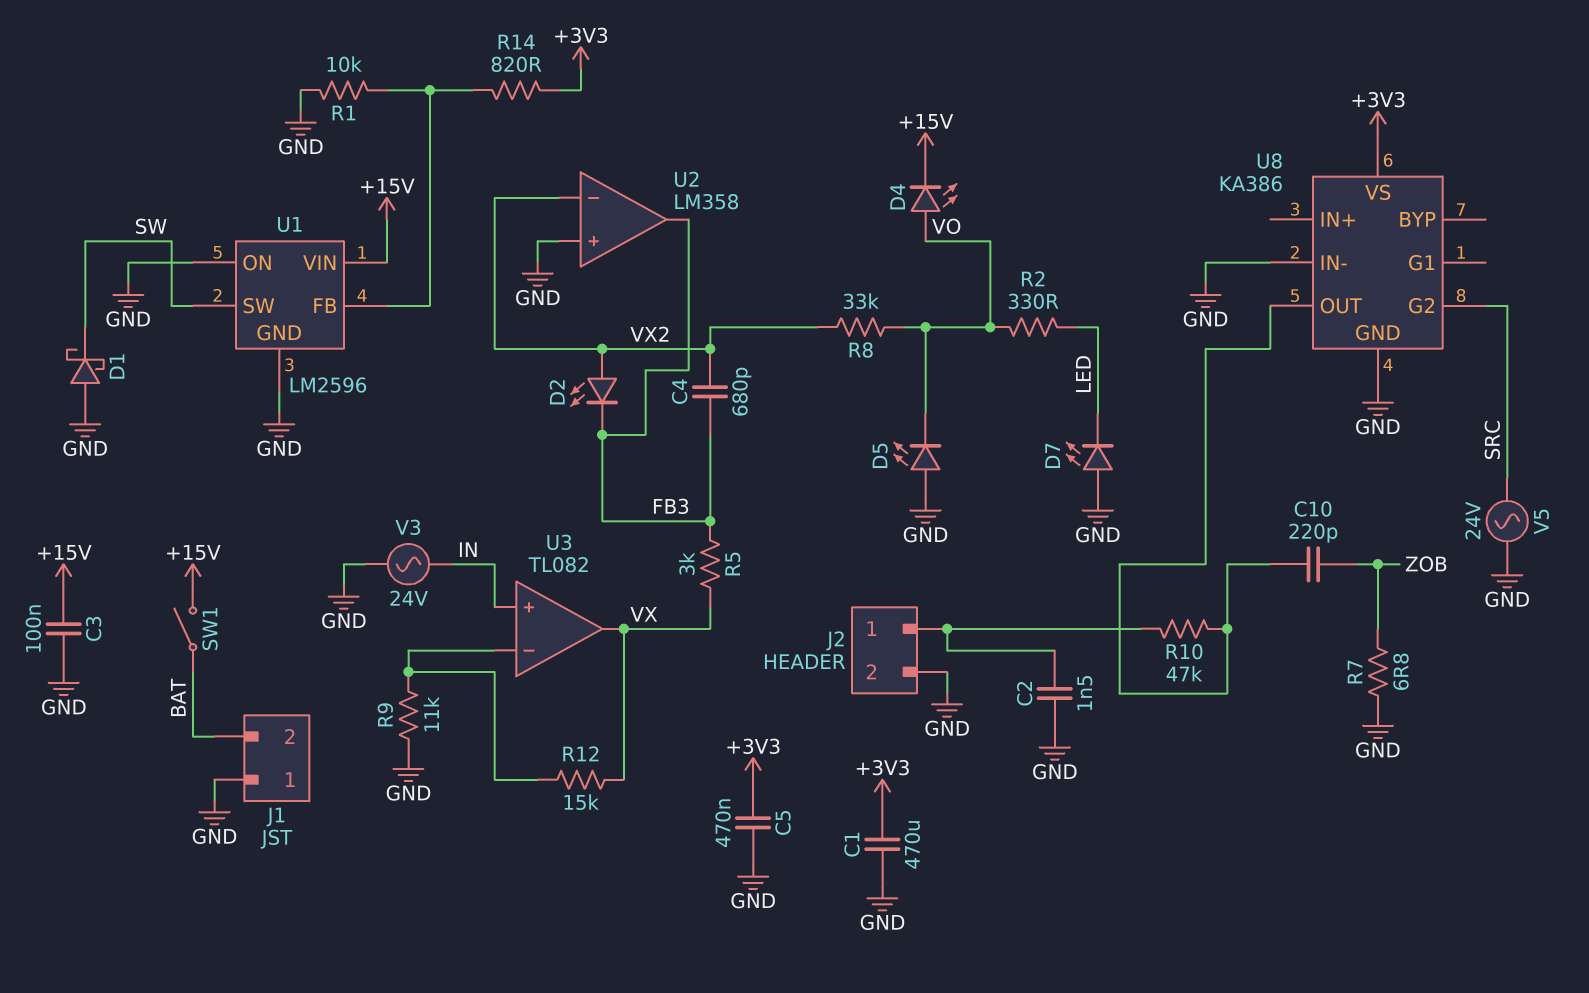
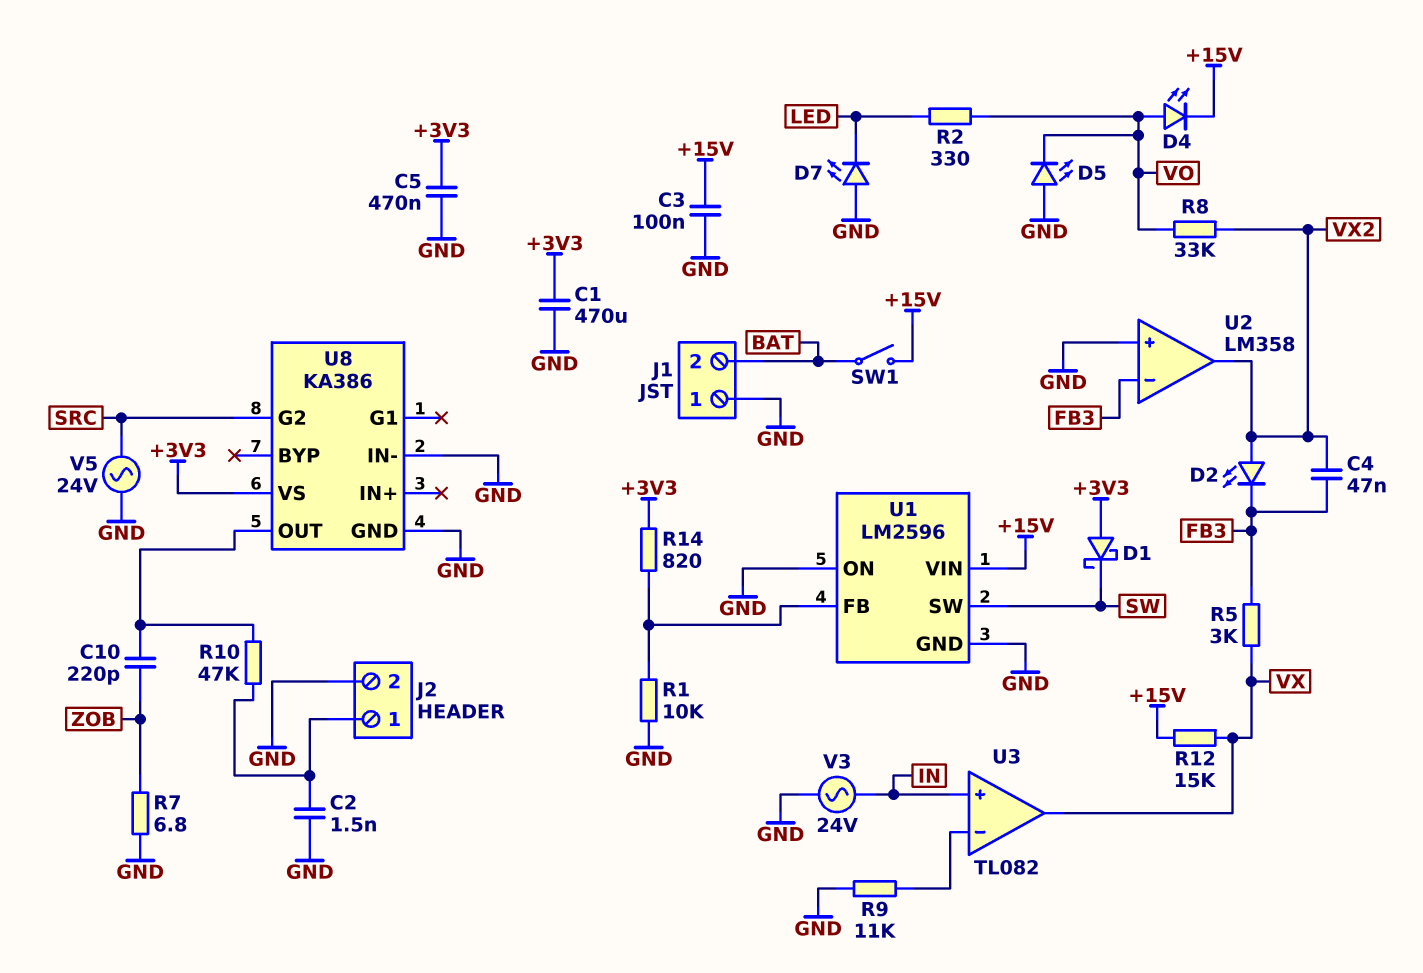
C4: 680pF (FB3, VX2) -> 47nF (FB3, VX2)
D1: schottky (A GND, K SW) -> schottky (A +3V3, K SW)
R12: 15k (U3/in-, VX) -> 15k (+15V, VX)
U2 pin in-: VX2 -> FB3
U2 pin out: FB3 -> VX2

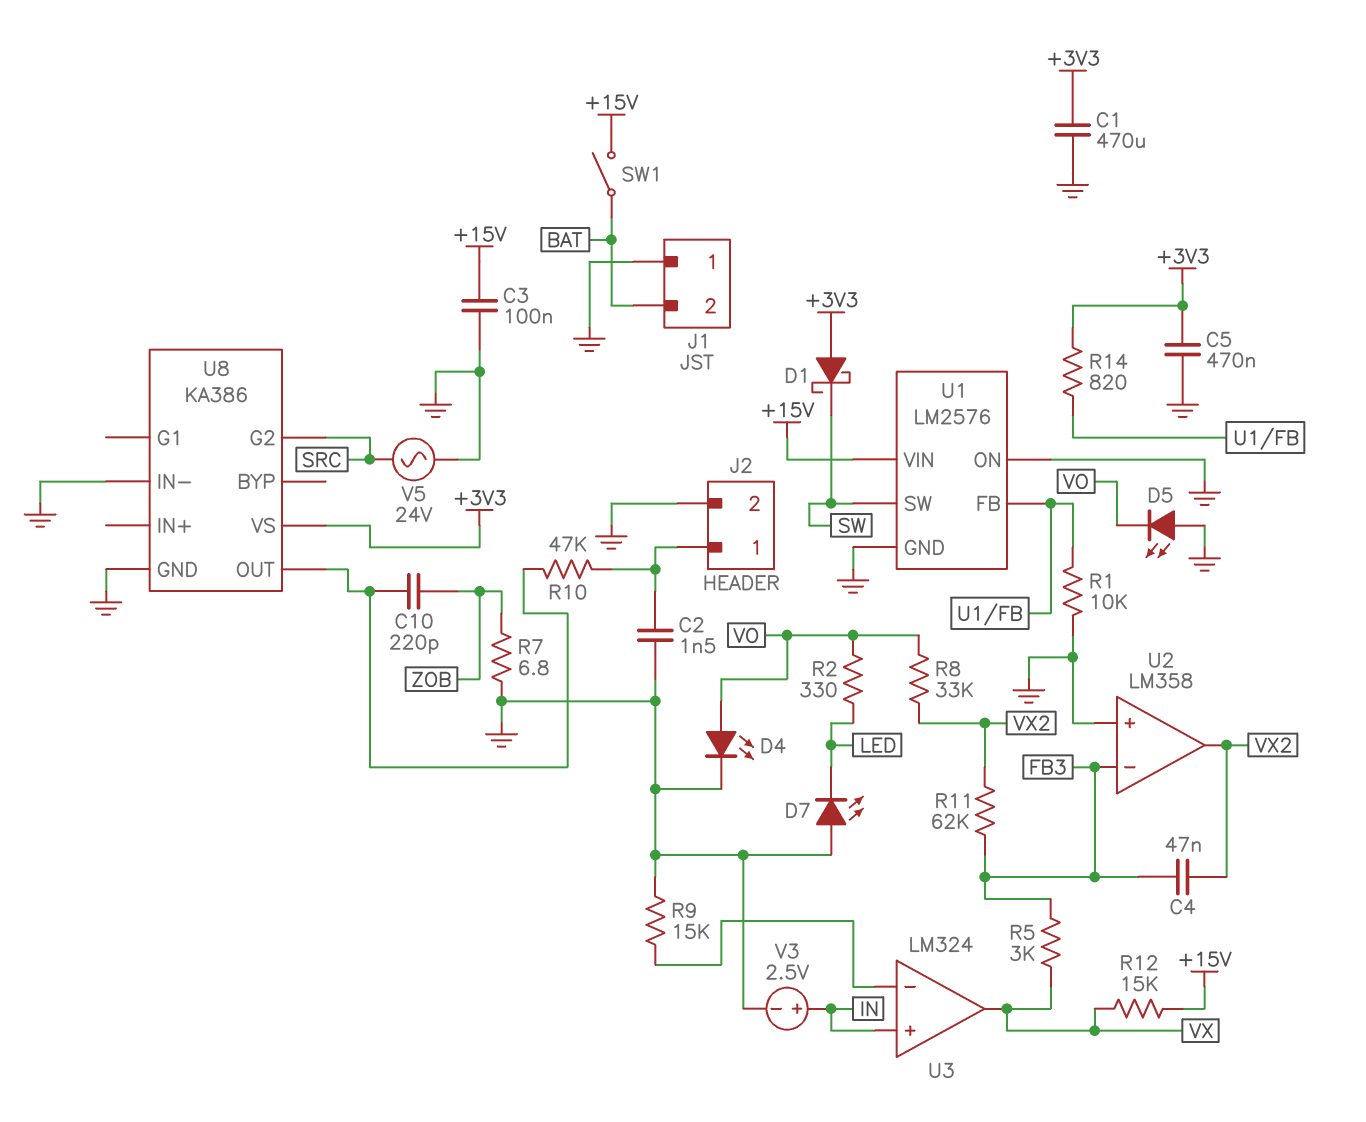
D2: LED (A VX2, K FB3) -> none
D4: LED (A VO, K +15V) -> LED (A VO, K GND)
R9: 11k (GND, U3/in-) -> 15k (GND, U3/in-)
R11: none -> 62k (FB3, VX2)
U1: LM2596 -> LM2576
U3: TL082 -> LM324
V3: AC 24V (GND, IN) -> 2.5V (plus IN, minus GND)

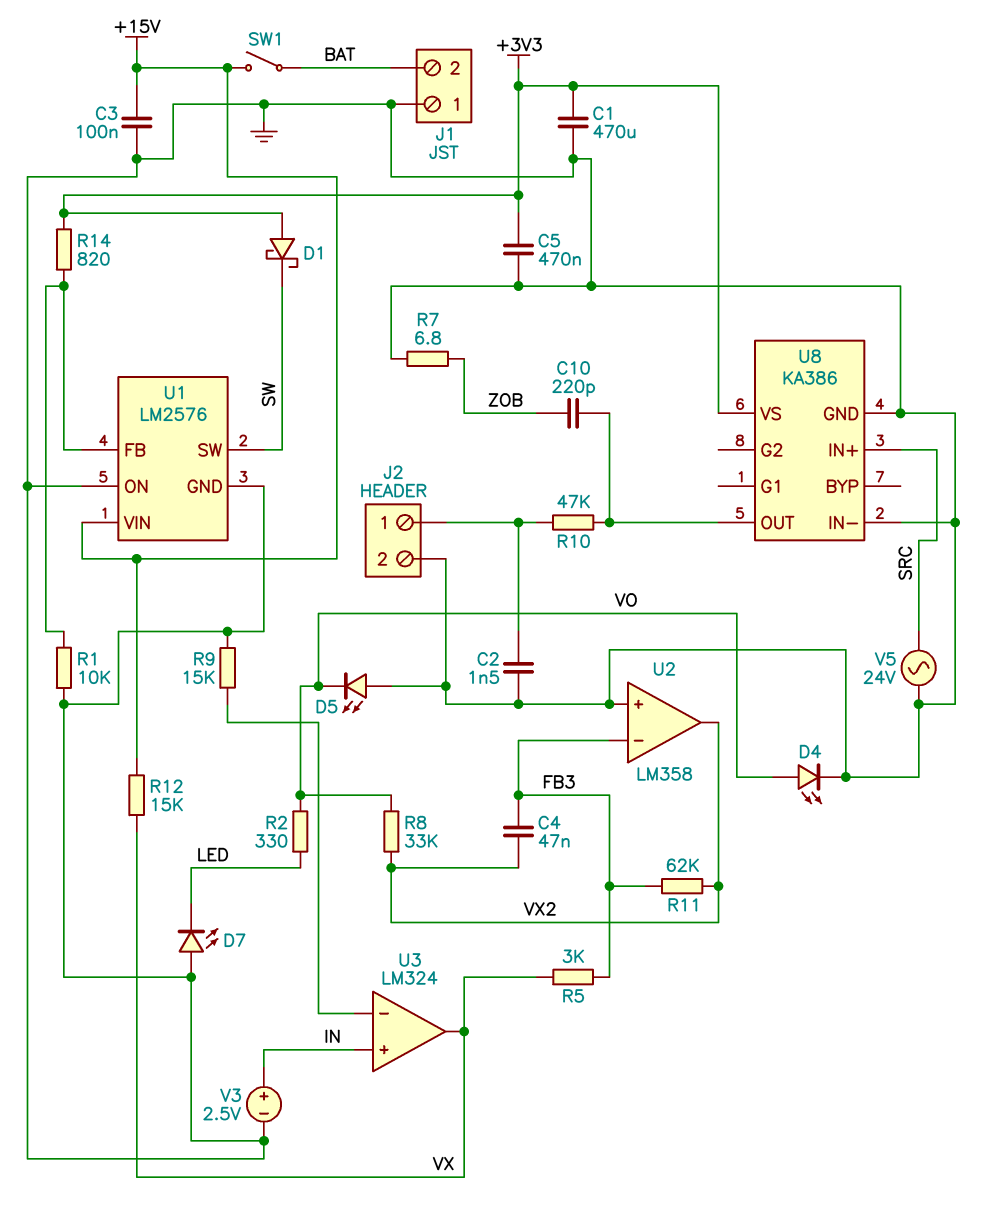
U8 pin G2: SRC -> none
U8 pin IN+: none -> SRC

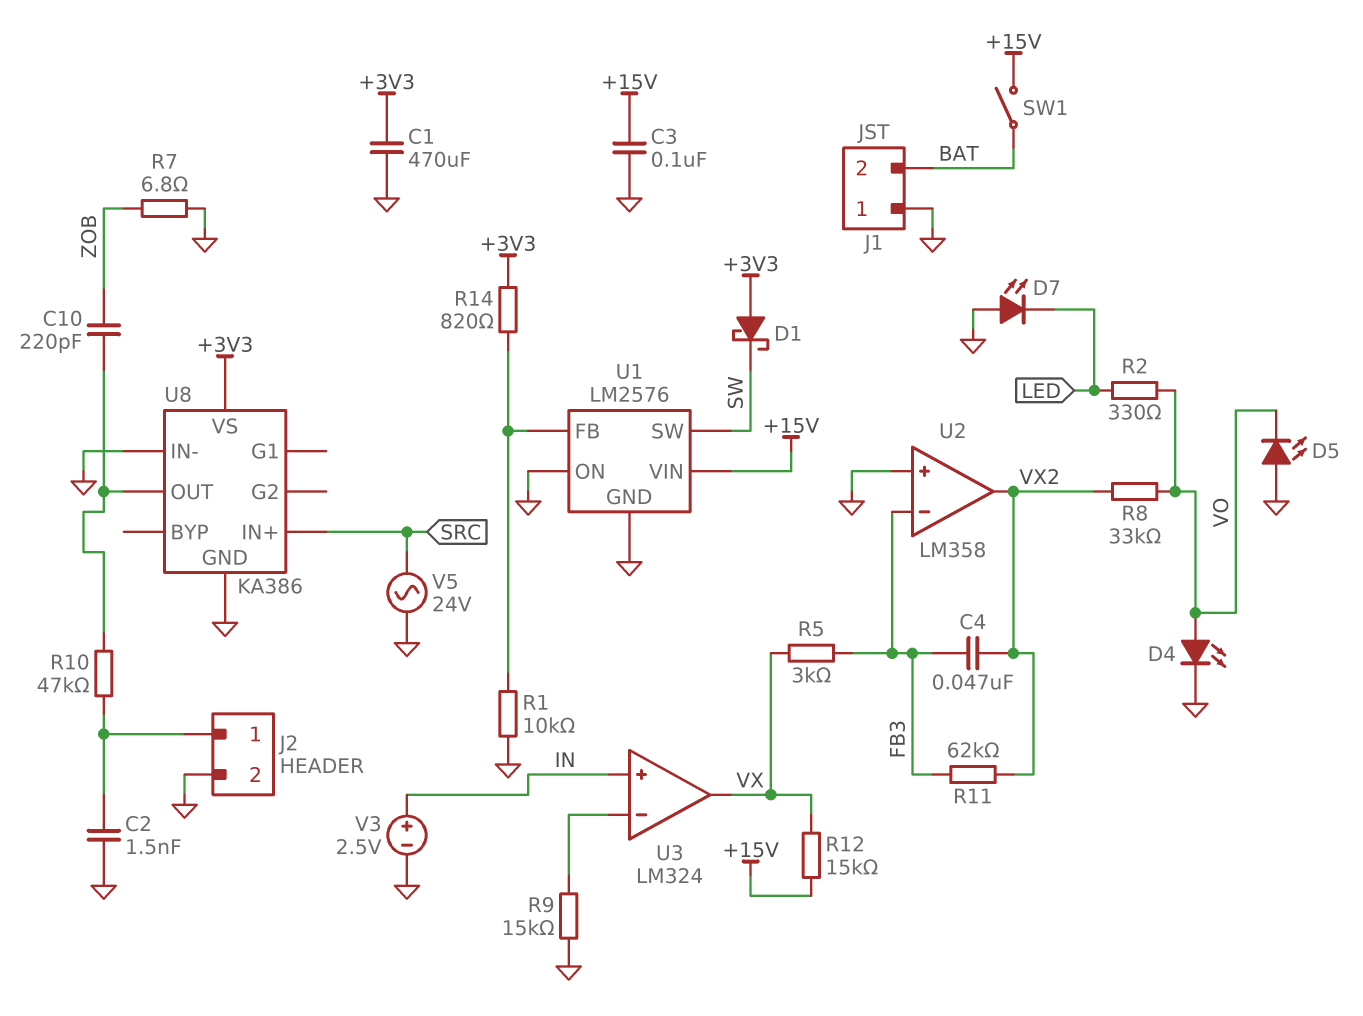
C5: 470nF (+3V3, GND) -> none

